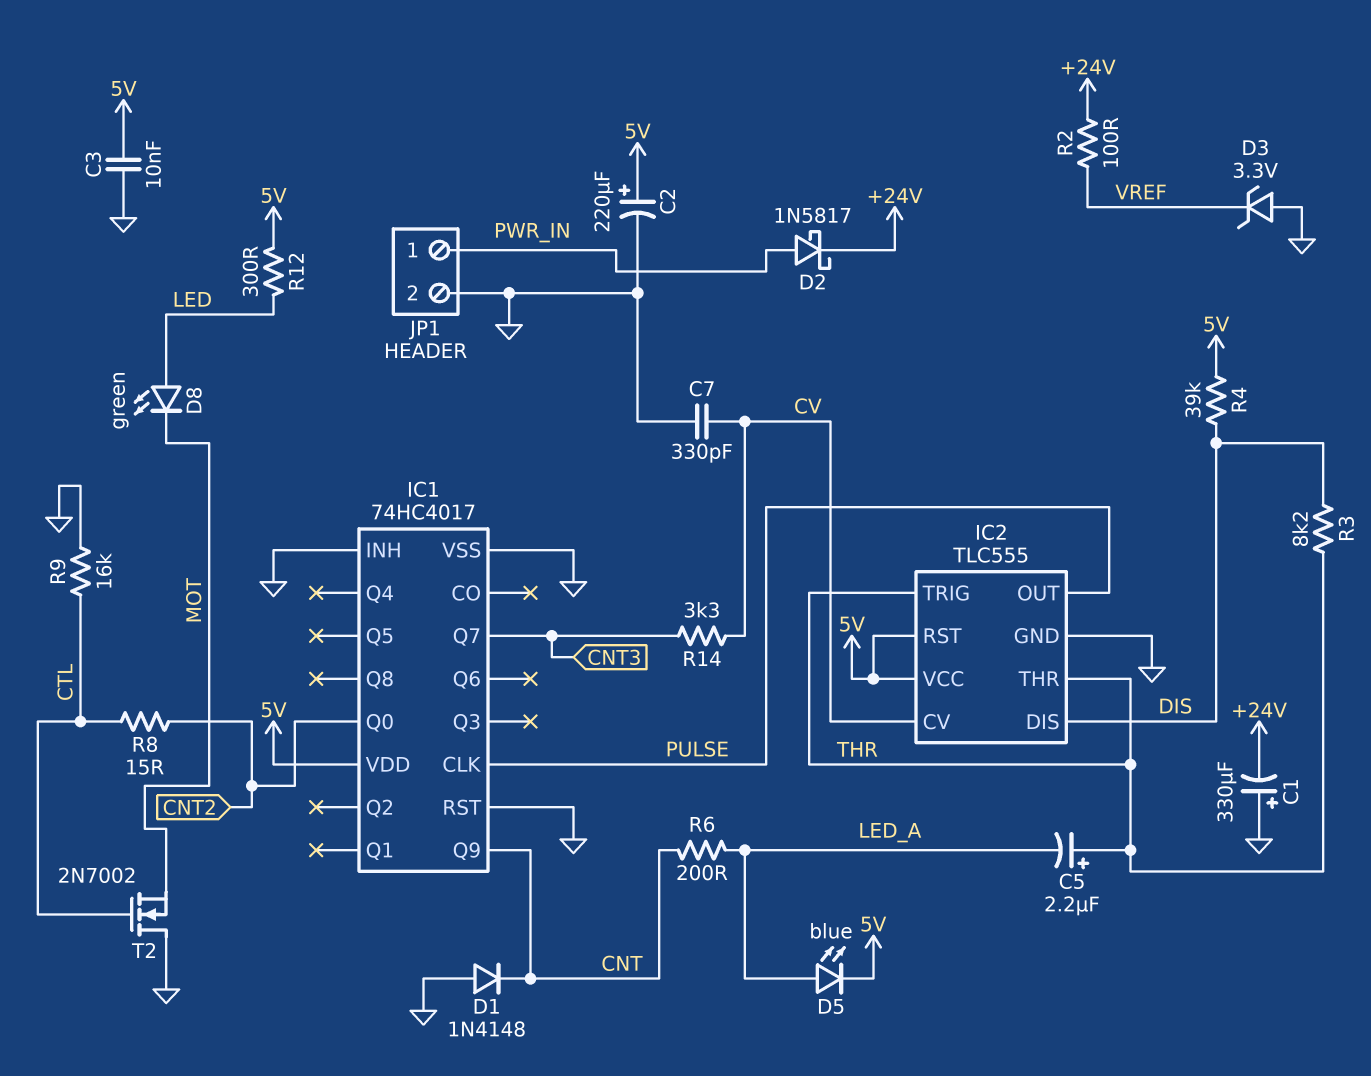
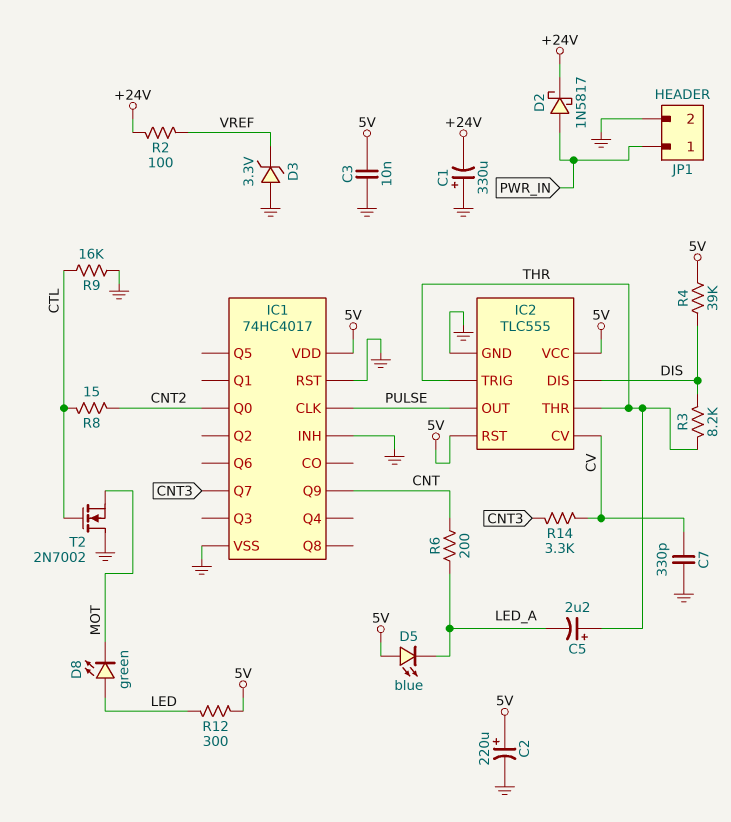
D1: diode 1N4148 (A GND, K CNT) -> none
D5: LED blue (A LED_A, K 5V) -> LED blue (A 5V, K LED_A)

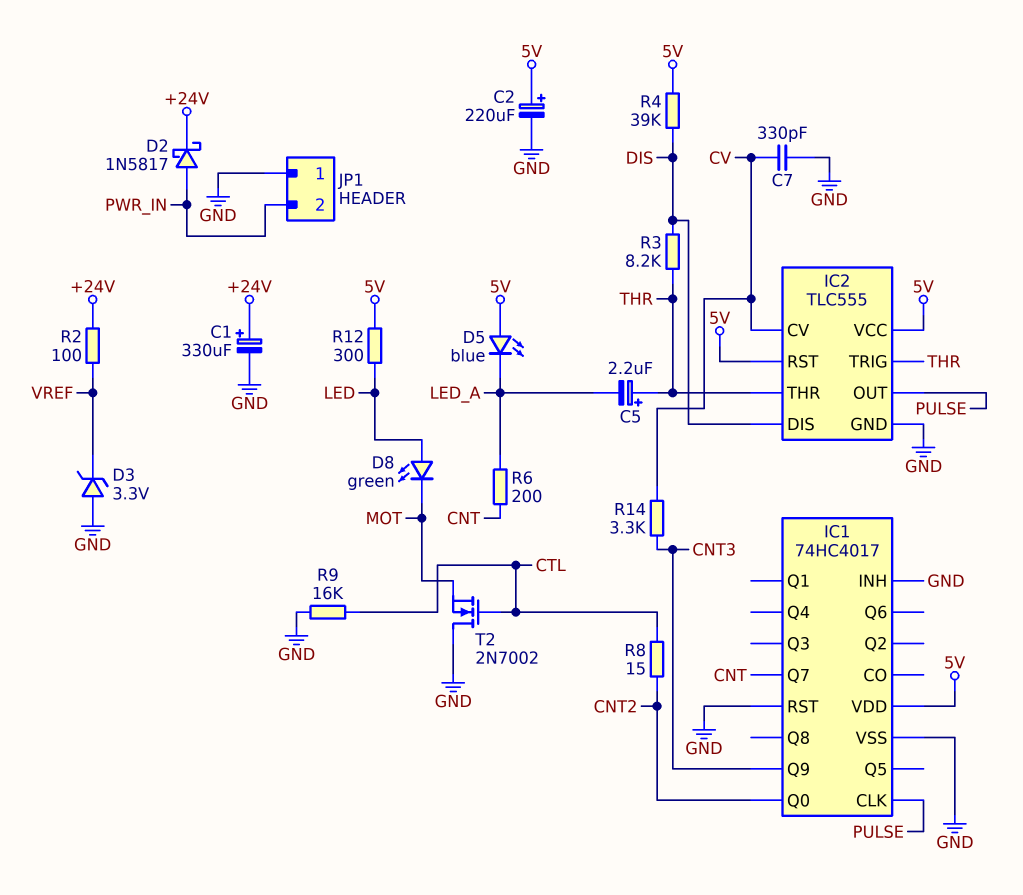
C1: 330uF (plus GND, minus +24V) -> 330uF (plus +24V, minus GND)
C3: 10nF (5V, GND) -> none
IC1 pin Q7: CNT3 -> CNT
IC1 pin Q9: CNT -> CNT3
JP1 pin 1: PWR_IN -> GND
JP1 pin 2: GND -> PWR_IN

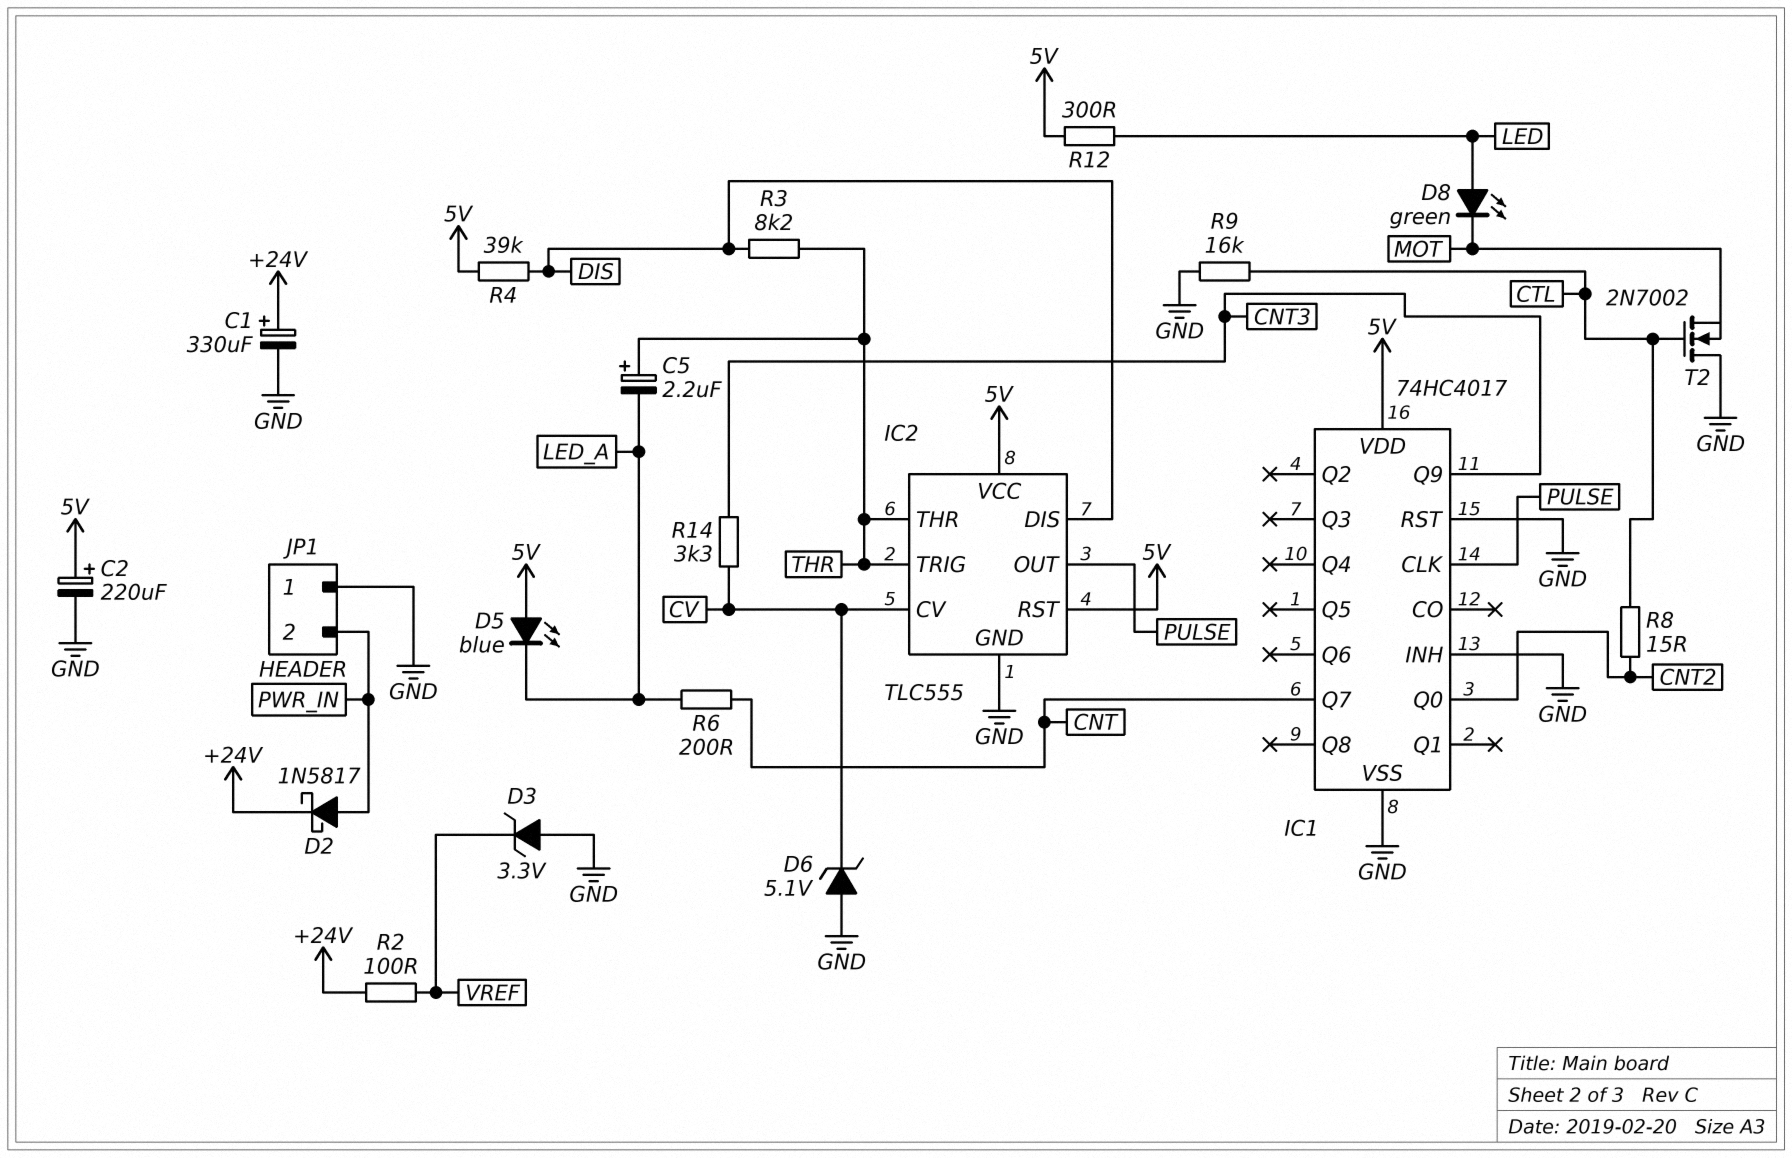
C7: 330pF (CV, GND) -> none
D6: none -> zener 5.1V (A GND, K CV)

